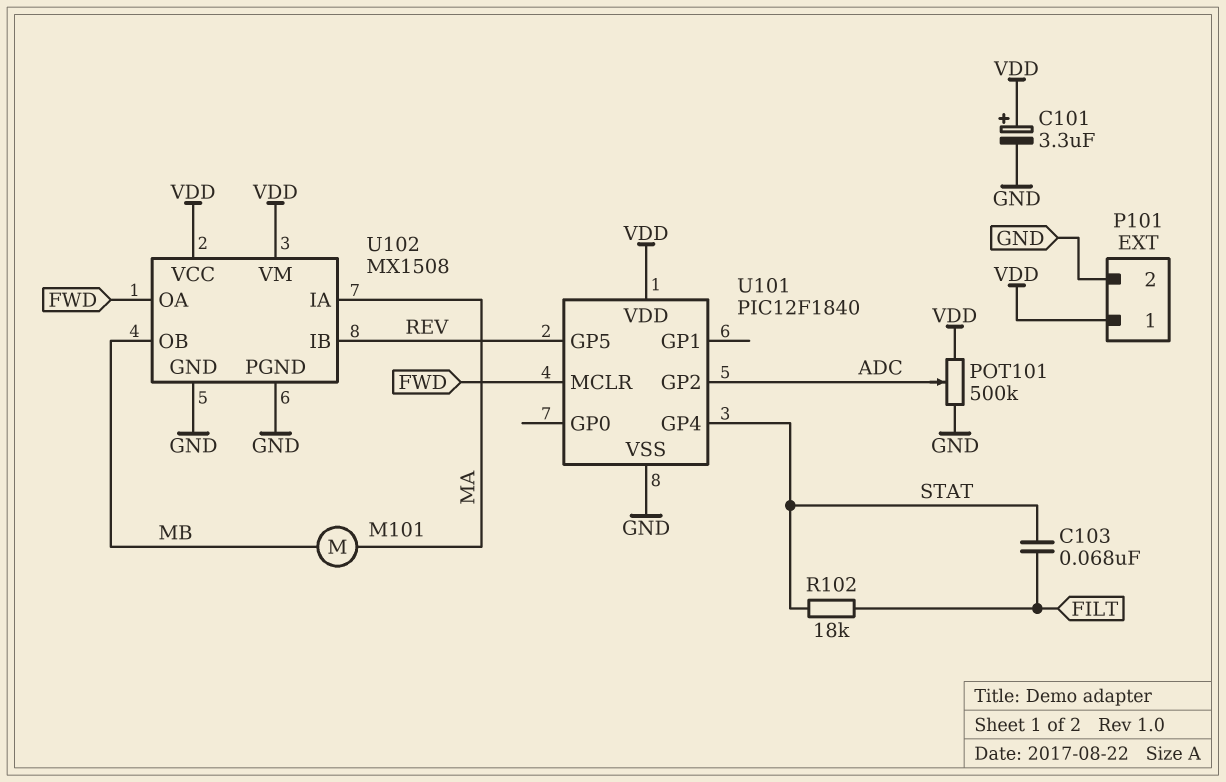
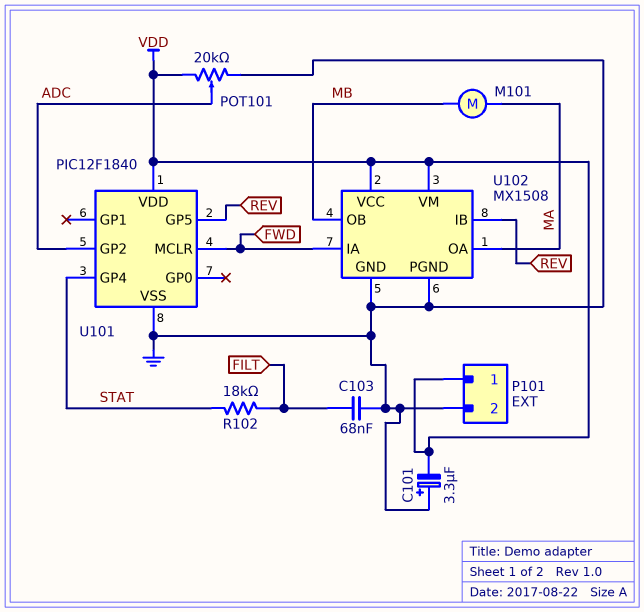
C101: 3.3uF (plus VDD, minus GND) -> 3.3uF (plus GND, minus VDD)
C103: 68nF (FILT, STAT) -> 68nF (FILT, GND)
POT101: 500k (GND, VDD, wiper ADC) -> 20k (GND, VDD, wiper ADC)
U102 pin IA: MA -> FWD
U102 pin OA: FWD -> MA

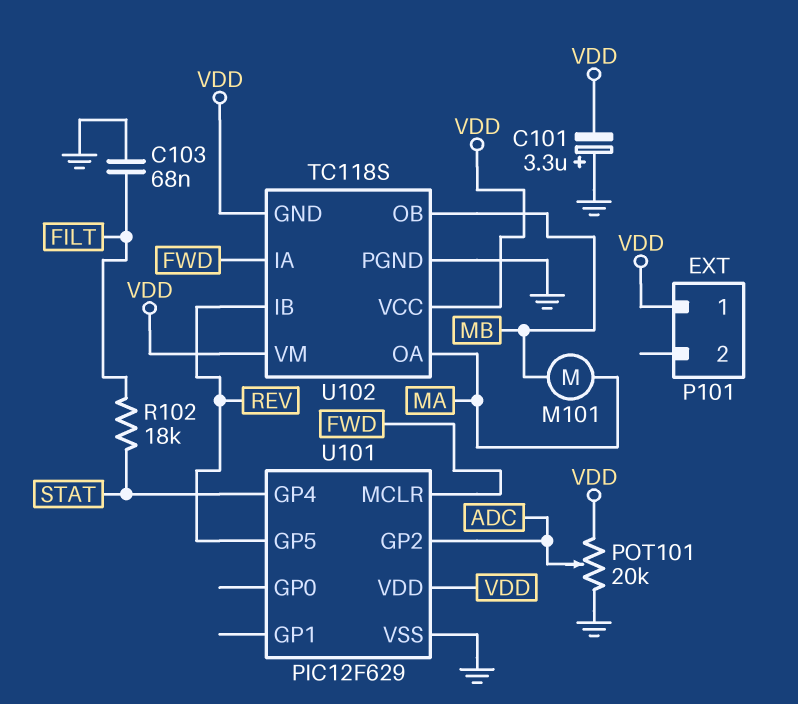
P101 pin 2: GND -> none
U101: PIC12F1840 -> PIC12F629
U102: MX1508 -> TC118S
U102 pin GND: GND -> VDD

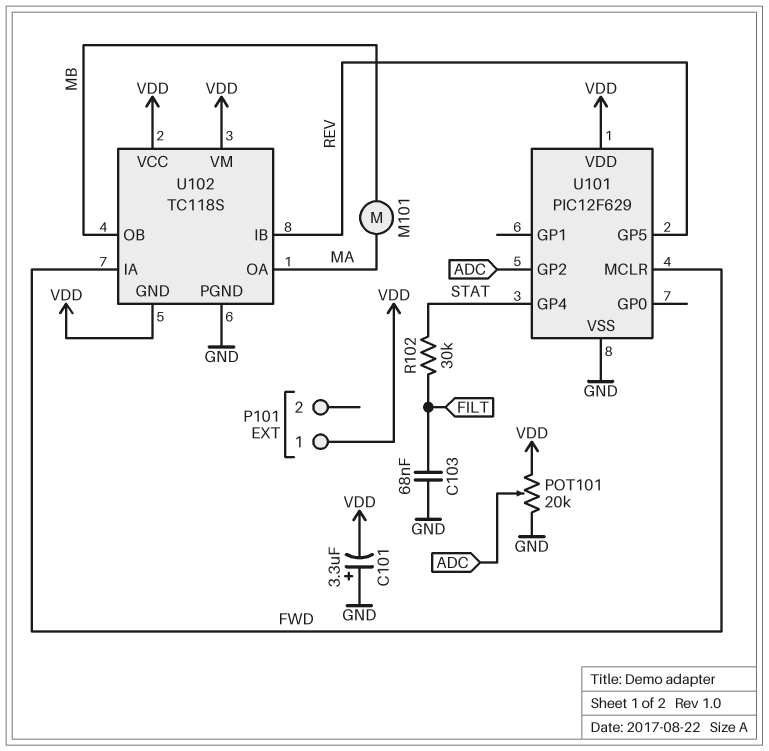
R102: 18k (FILT, STAT) -> 30k (FILT, STAT)

